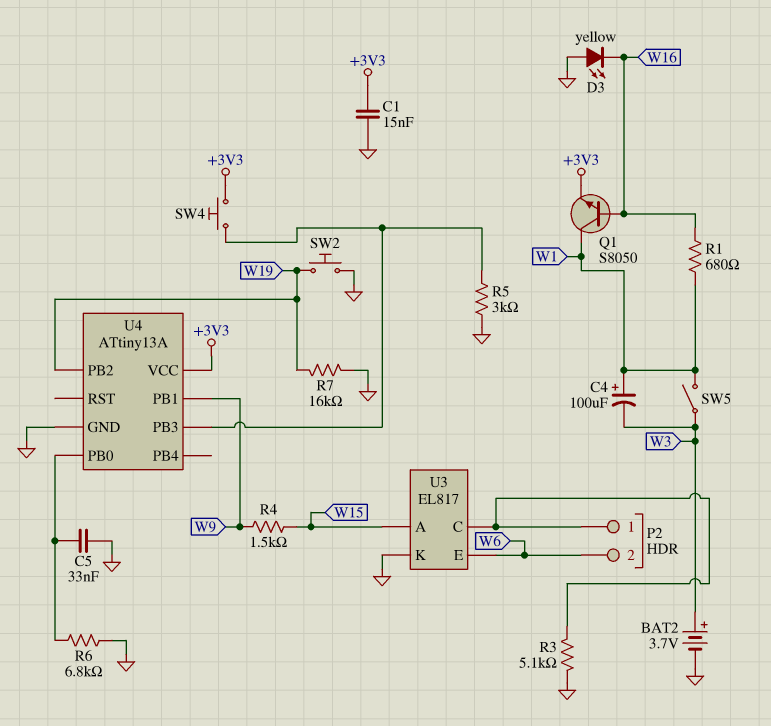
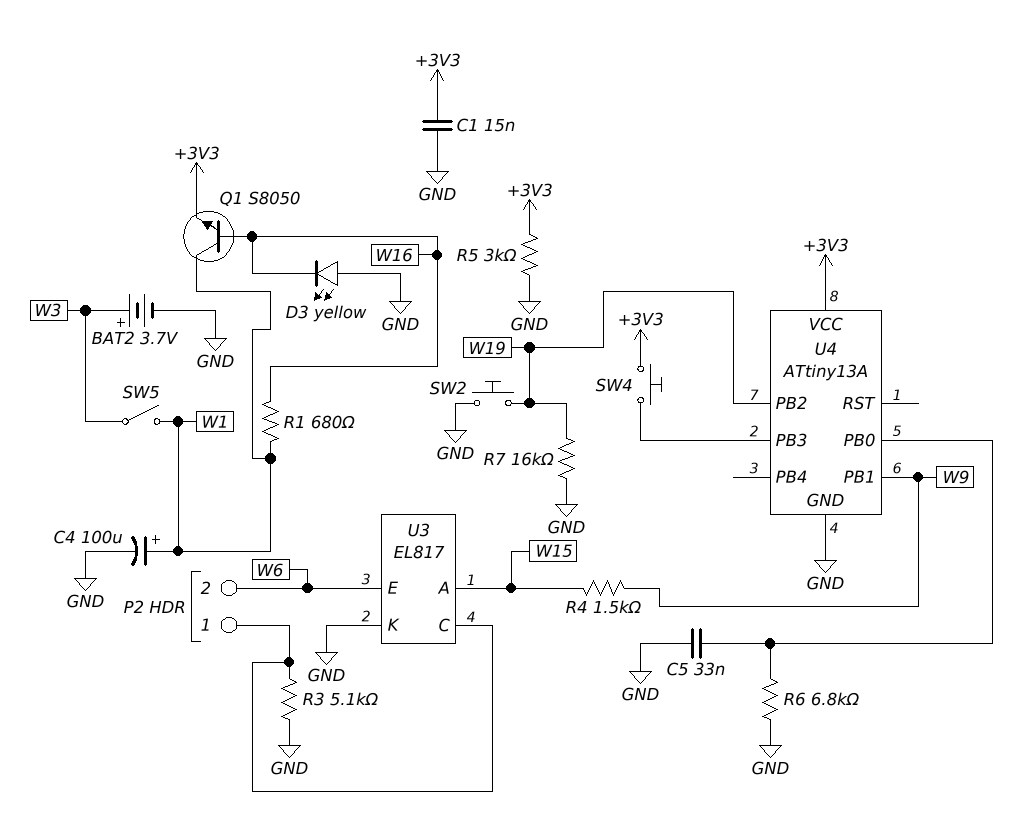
C4: 100uF (plus W1, minus W3) -> 100uF (plus W1, minus GND)
R5: 3k (GND, U4/PB3) -> 3k (+3V3, GND)

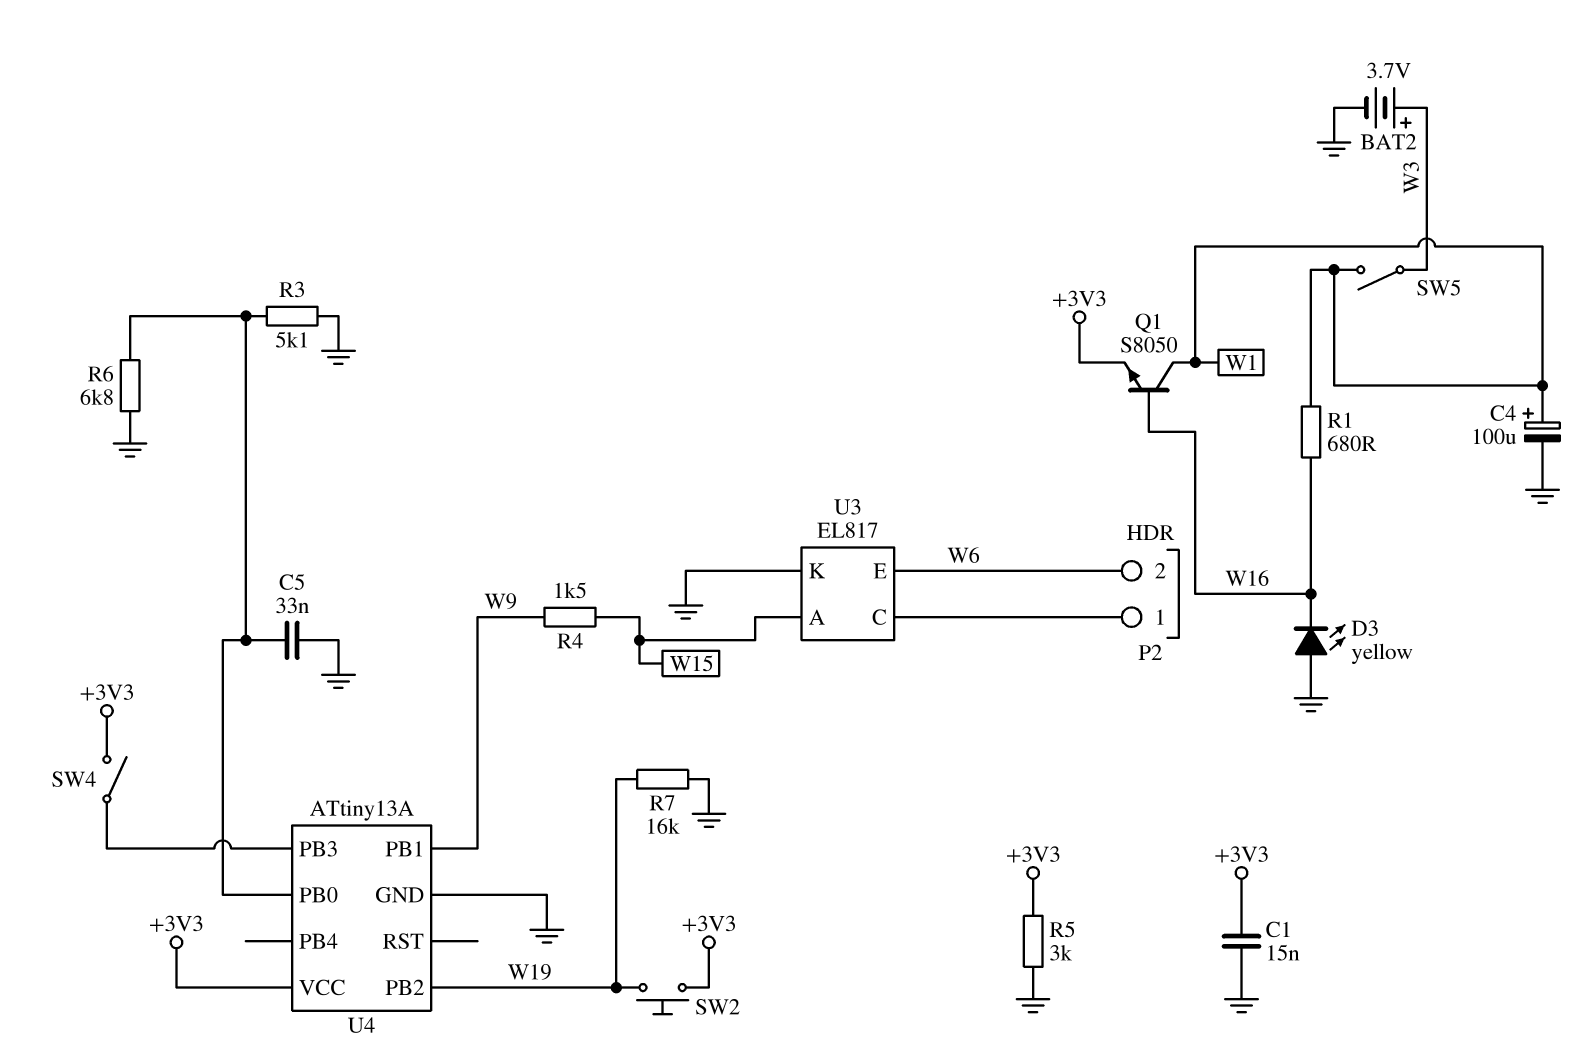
R3: 5.1k (GND, P2/1) -> 5.1k (GND, U4/PB0)
SW2: button (GND, W19) -> button (+3V3, W19)
SW4: button (+3V3, U4/PB3) -> switch (+3V3, U4/PB3)

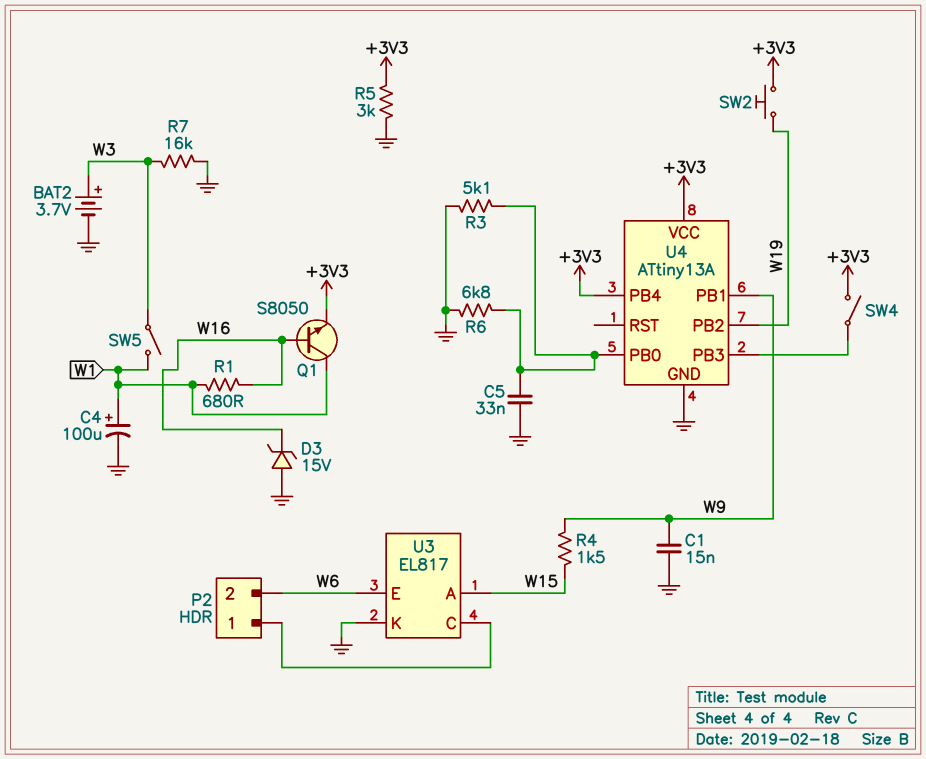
C1: 15nF (+3V3, GND) -> 15nF (GND, W9)
D3: LED yellow (A GND, K W16) -> zener 15V (A GND, K W16)
R7: 16k (GND, W19) -> 16k (GND, W3)
U4 pin PB4: none -> +3V3

